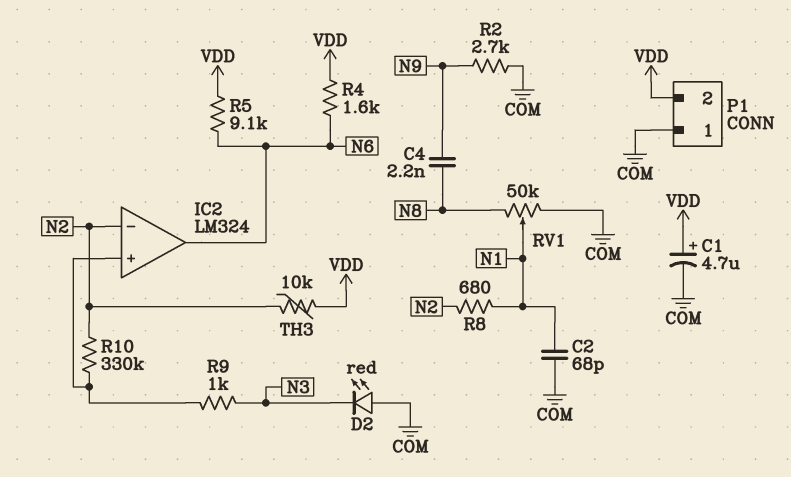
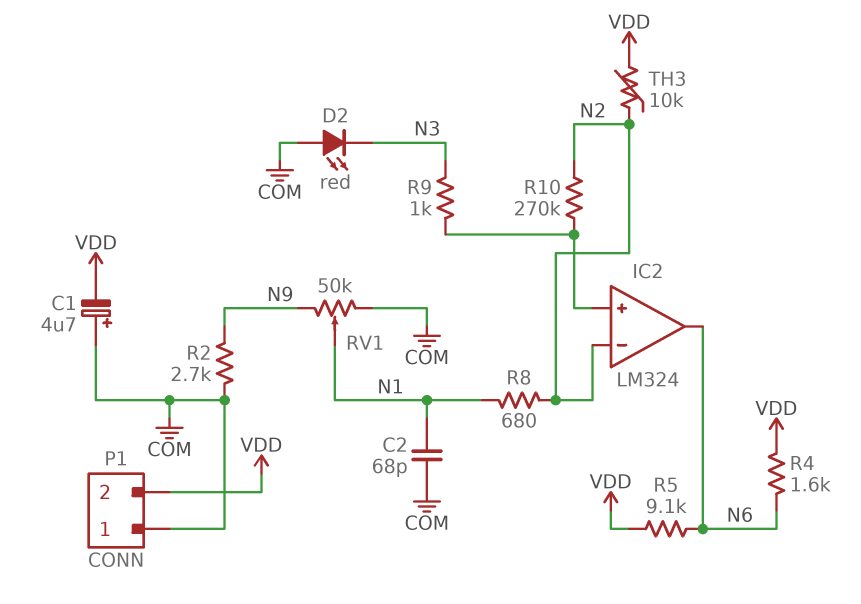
C1: 4.7uF (plus VDD, minus COM) -> 4.7uF (plus COM, minus VDD)
C4: 2.2nF (N8, N9) -> none
R10: 330k (IC2/in+, N2) -> 270k (IC2/in+, N2)
RV1: 50k (COM, N8, wiper N1) -> 50k (COM, N9, wiper N1)

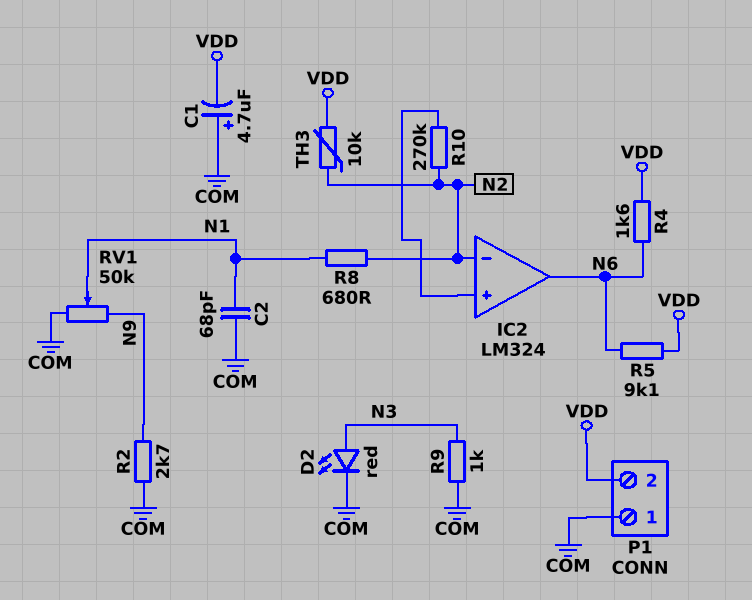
D2: LED red (A COM, K N3) -> LED red (A N3, K COM)
R9: 1k (IC2/in+, N3) -> 1k (COM, N3)

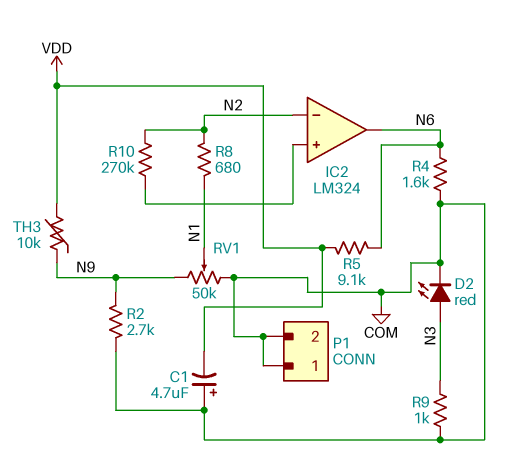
C2: 68pF (COM, N1) -> none
P1 pin 2: VDD -> COM
R4: 1.6k (N6, VDD) -> 1.6k (COM, N6)
TH3: 10k (N2, VDD) -> 10k (N9, VDD)

